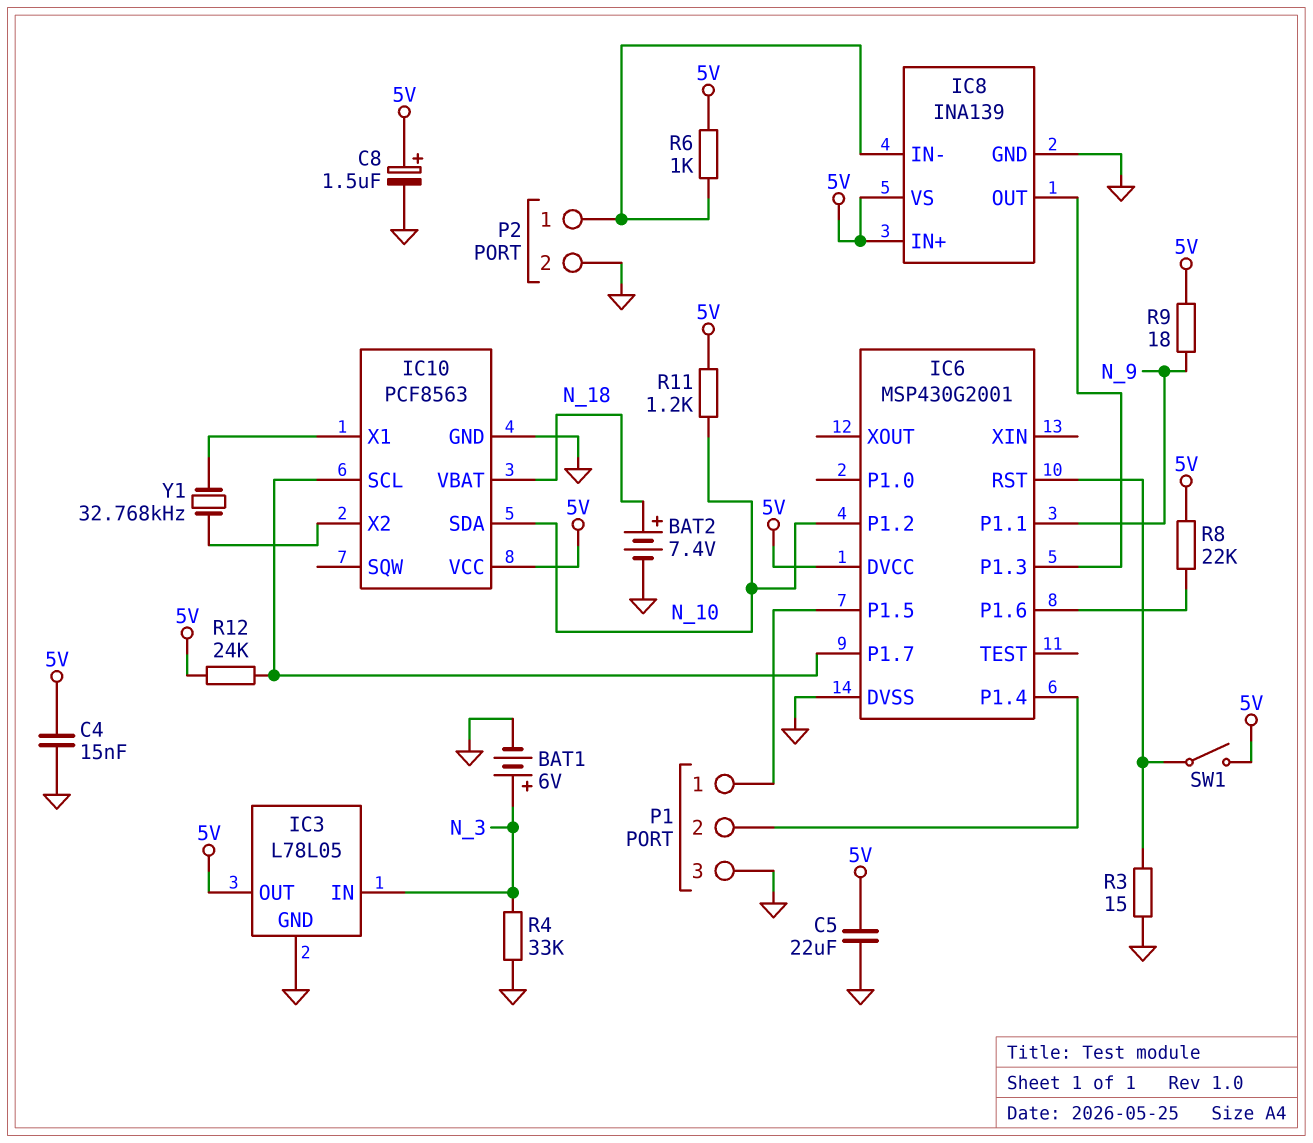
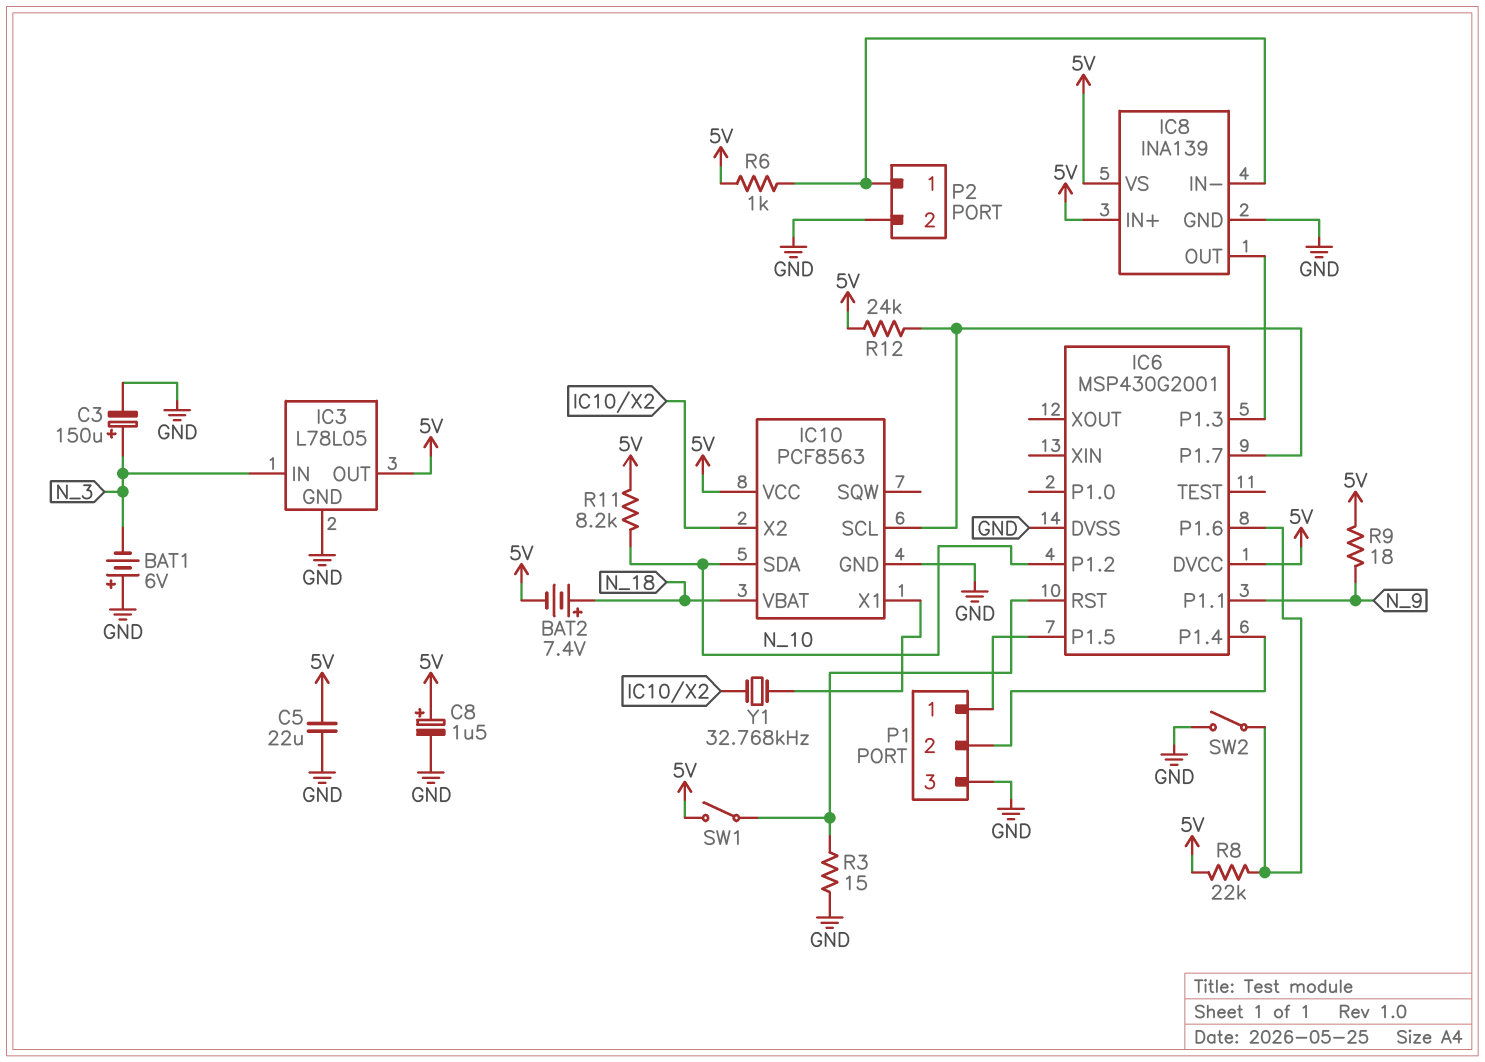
BAT1: 6V (plus N_3, minus GND) -> 6V (plus GND, minus N_3)
BAT2: 7.4V (plus N_18, minus GND) -> 7.4V (plus N_18, minus 5V)
C3: none -> 150uF (plus N_3, minus GND)
C4: 15nF (5V, GND) -> none
R4: 33k (GND, N_3) -> none
R11: 1.2k (5V, N_10) -> 8.2k (5V, N_10)
SW2: none -> switch (GND, IC6/P1.6)

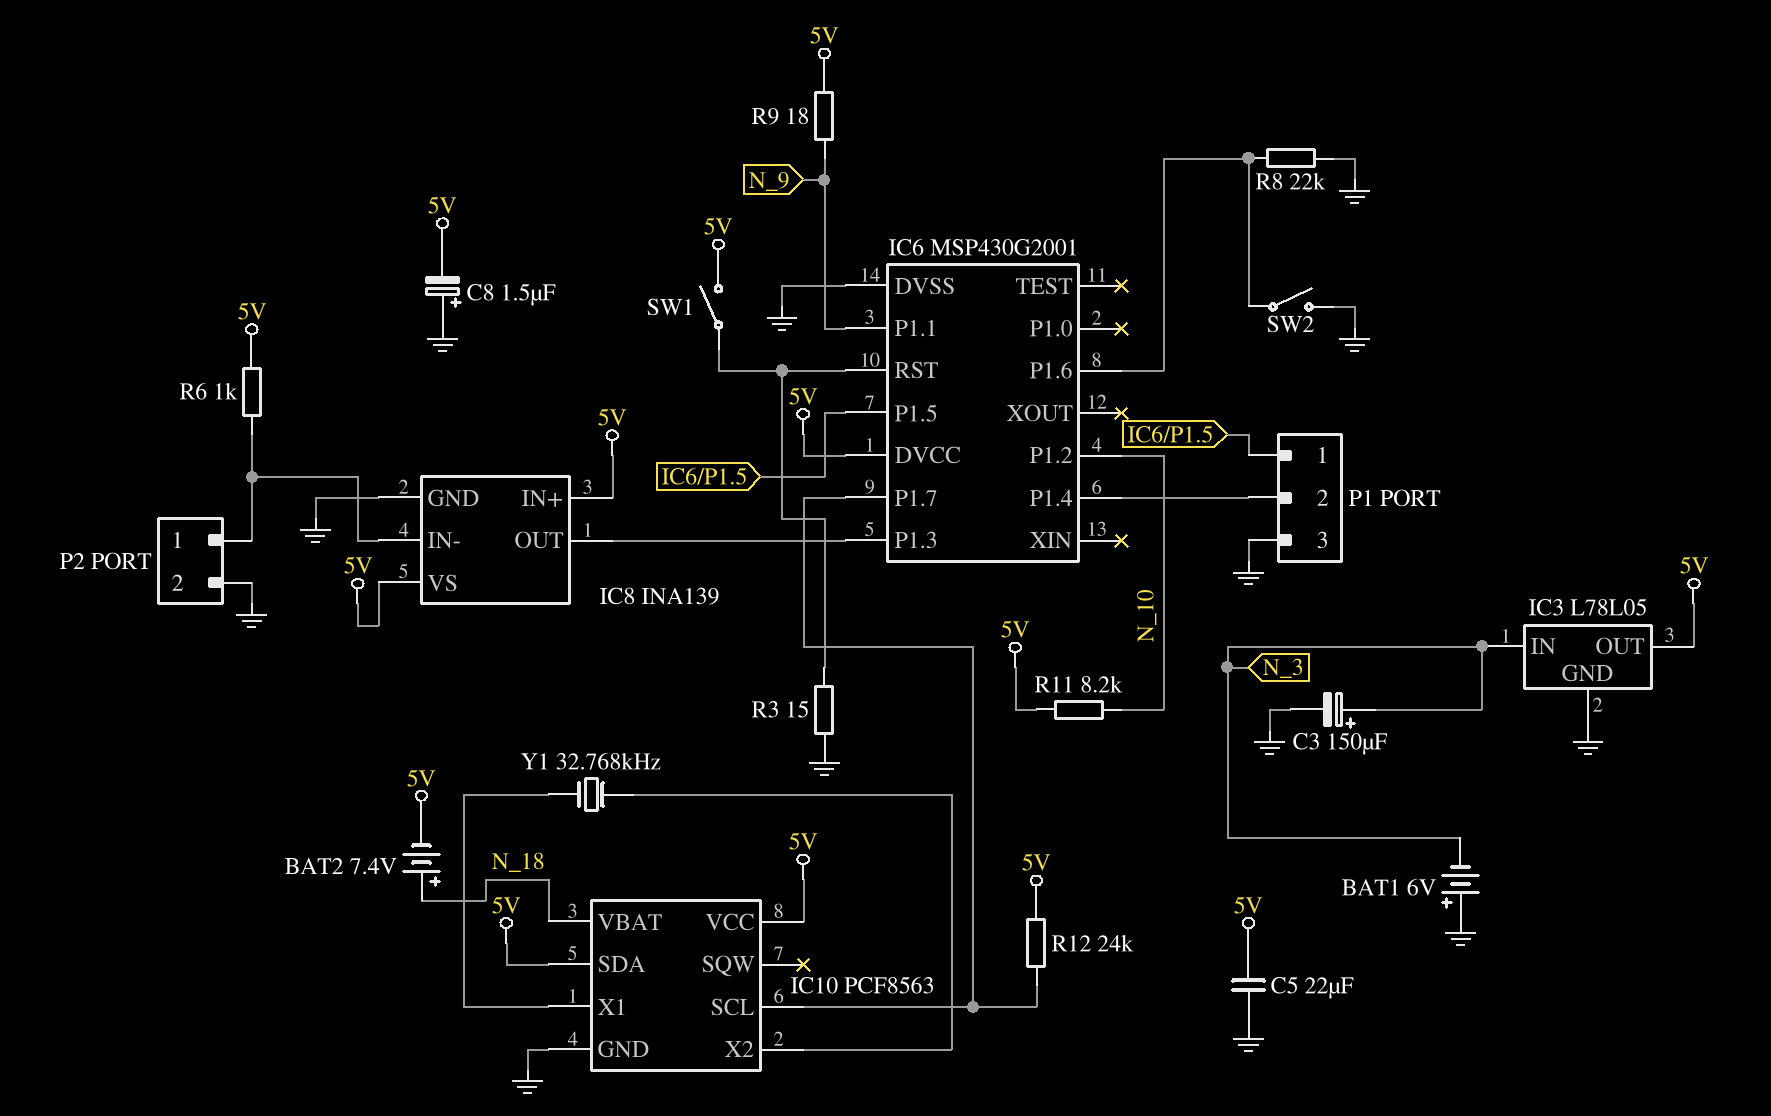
C8: 1.5uF (plus 5V, minus GND) -> 1.5uF (plus GND, minus 5V)
IC10 pin SDA: N_10 -> 5V
R8: 22k (5V, IC6/P1.6) -> 22k (GND, IC6/P1.6)

